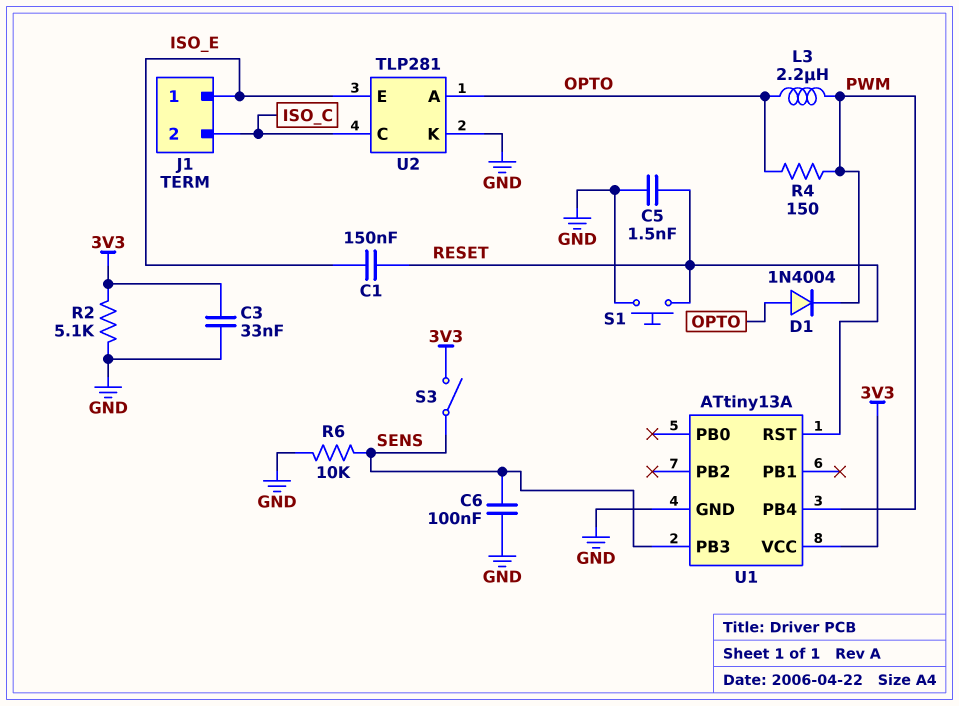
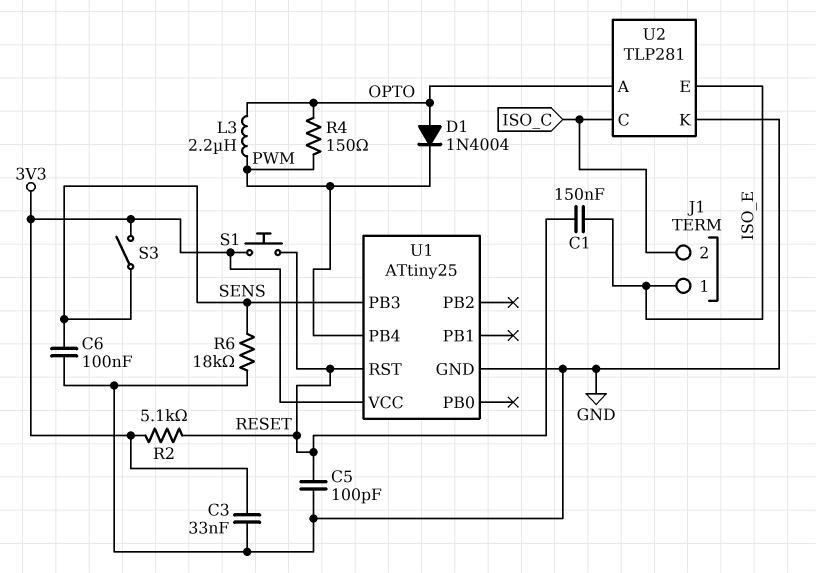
C5: 1.5nF (GND, RESET) -> 100pF (GND, RESET)
R2: 5.1k (3V3, GND) -> 5.1k (3V3, RESET)
R6: 10k (GND, SENS) -> 18k (GND, SENS)
S1: button (GND, RESET) -> button (3V3, RESET)
U1: ATtiny13A -> ATtiny25

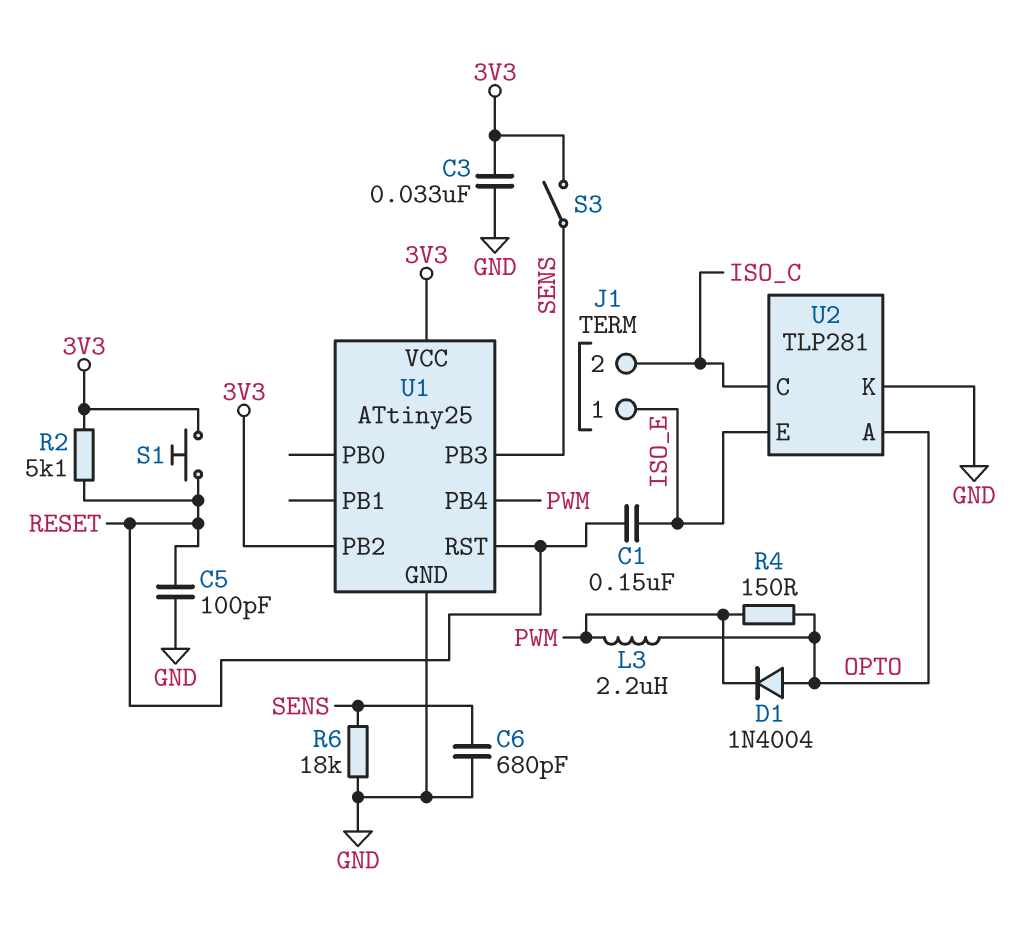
C6: 100nF (GND, SENS) -> 680pF (GND, SENS)
U1 pin PB2: none -> 3V3

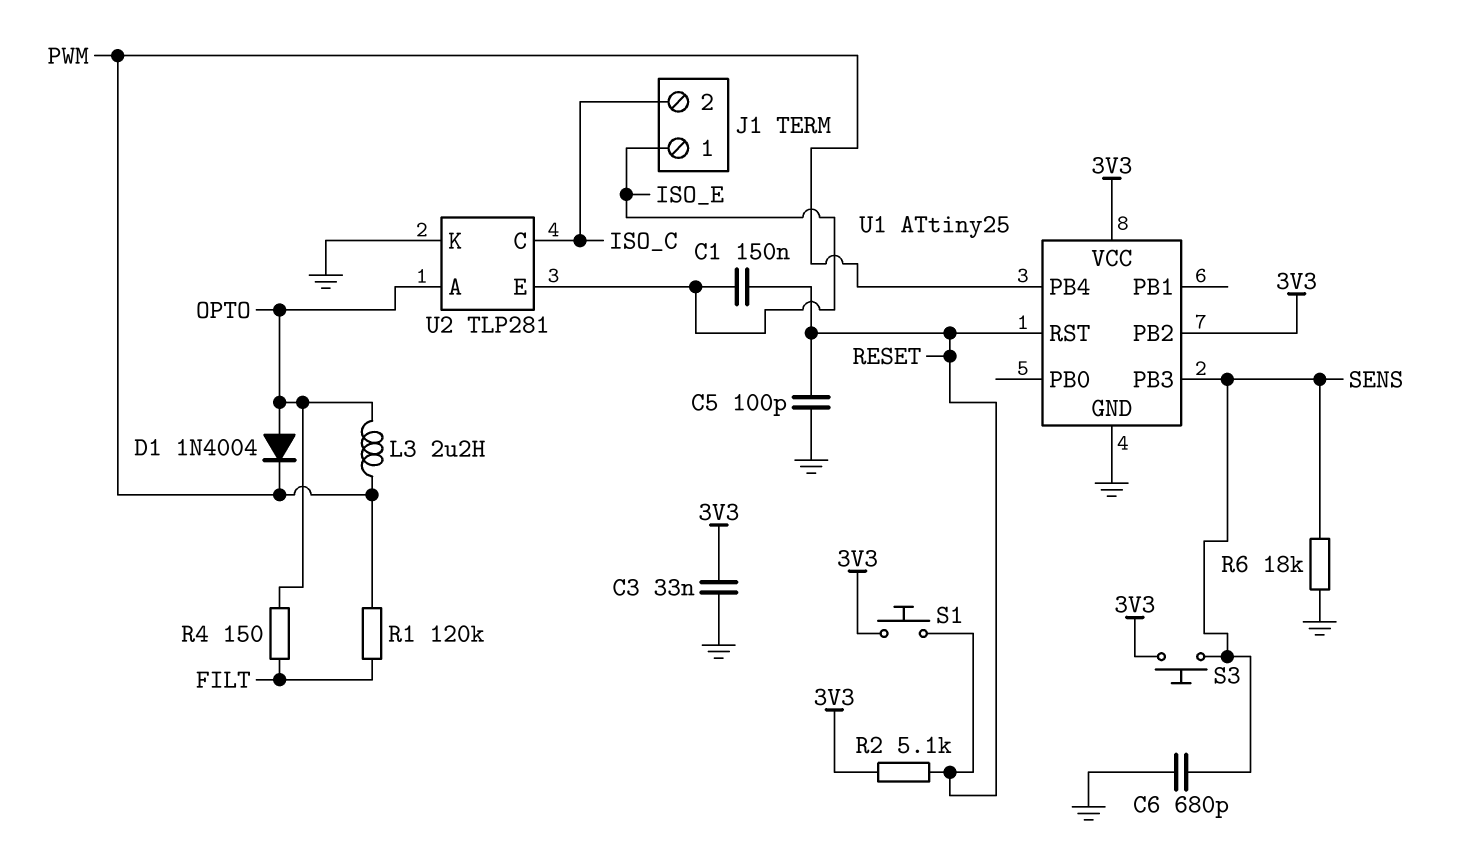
R1: none -> 120k (FILT, PWM)
R4: 150 (OPTO, PWM) -> 150 (FILT, OPTO)
S3: switch (3V3, SENS) -> button (3V3, SENS)

